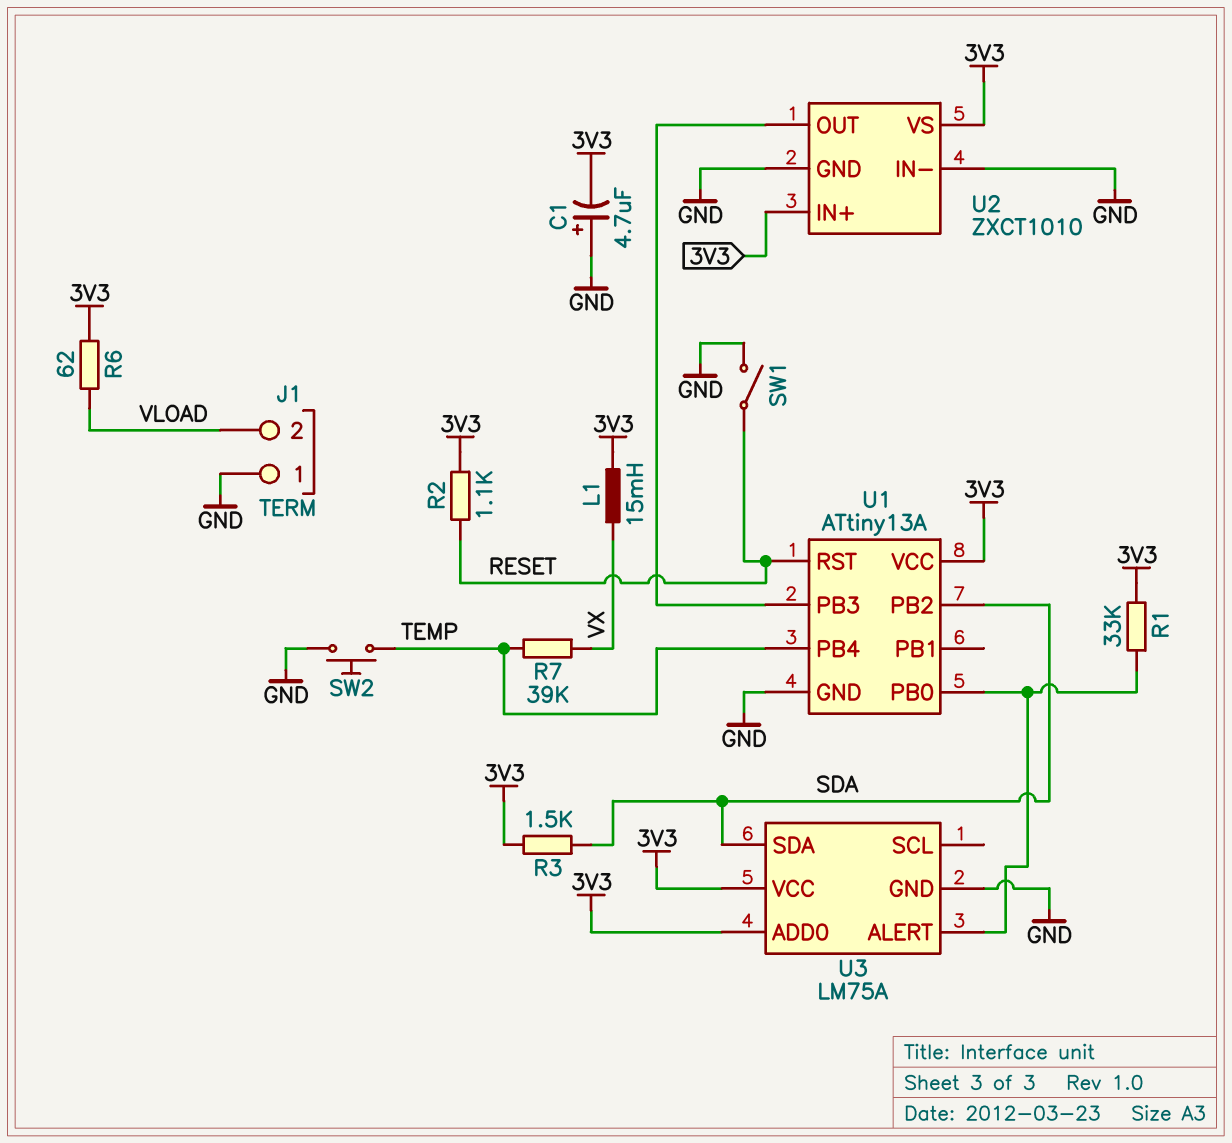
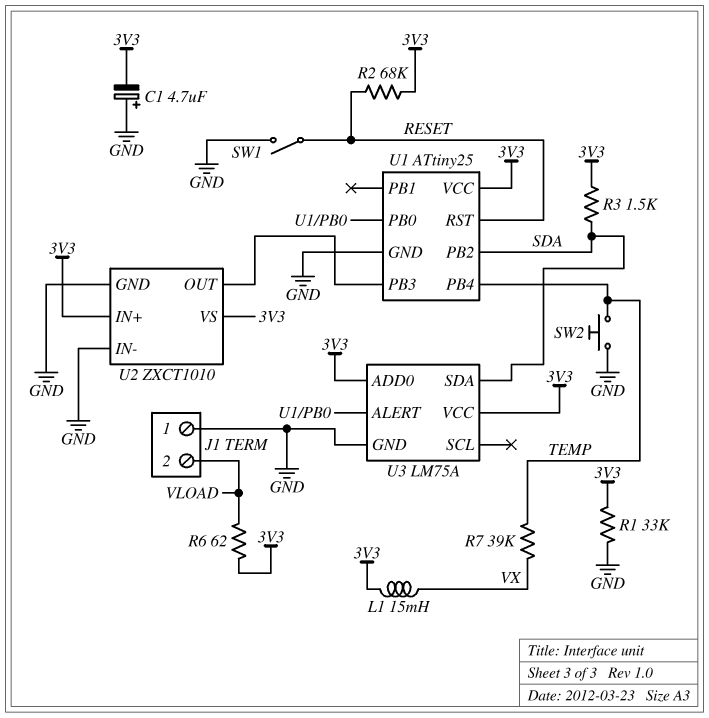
R1: 33k (3V3, U1/PB0) -> 33k (3V3, GND)
R2: 1.1k (3V3, RESET) -> 68k (3V3, RESET)
U1: ATtiny13A -> ATtiny25

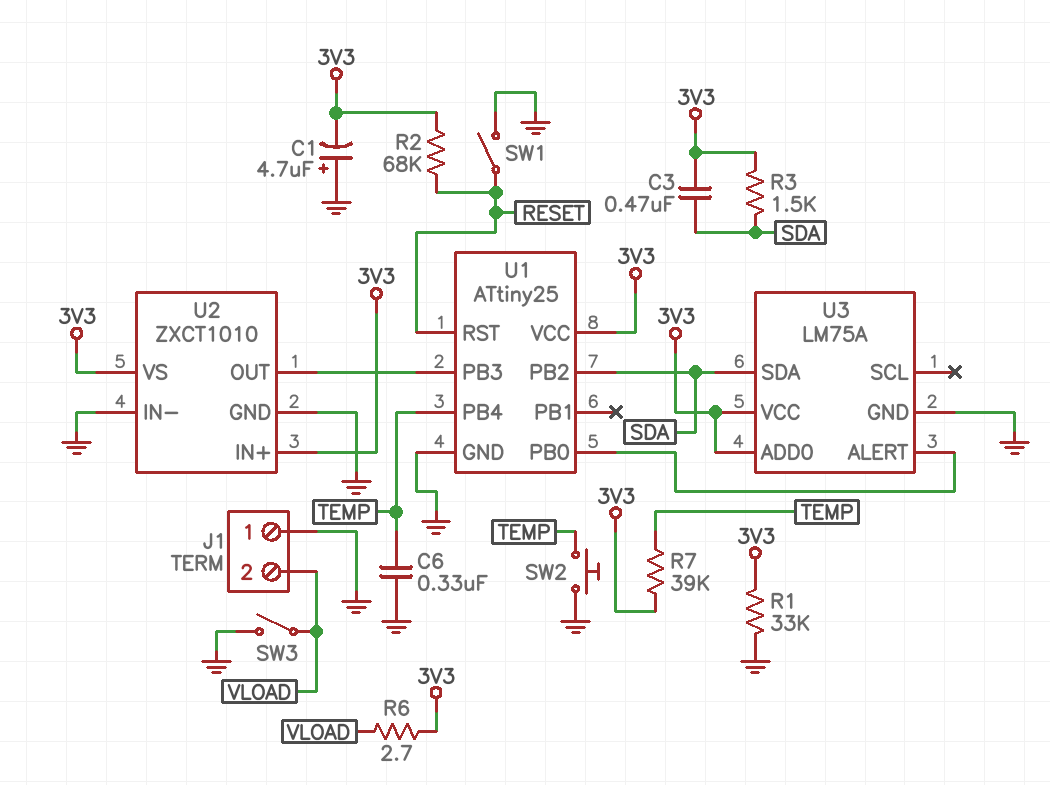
C3: none -> 470nF (3V3, SDA)
C6: none -> 330nF (GND, TEMP)
L1: 15mH (3V3, VX) -> none
R6: 62 (3V3, VLOAD) -> 2.7 (3V3, VLOAD)
R7: 39k (TEMP, VX) -> 39k (3V3, TEMP)
SW3: none -> switch (GND, VLOAD)

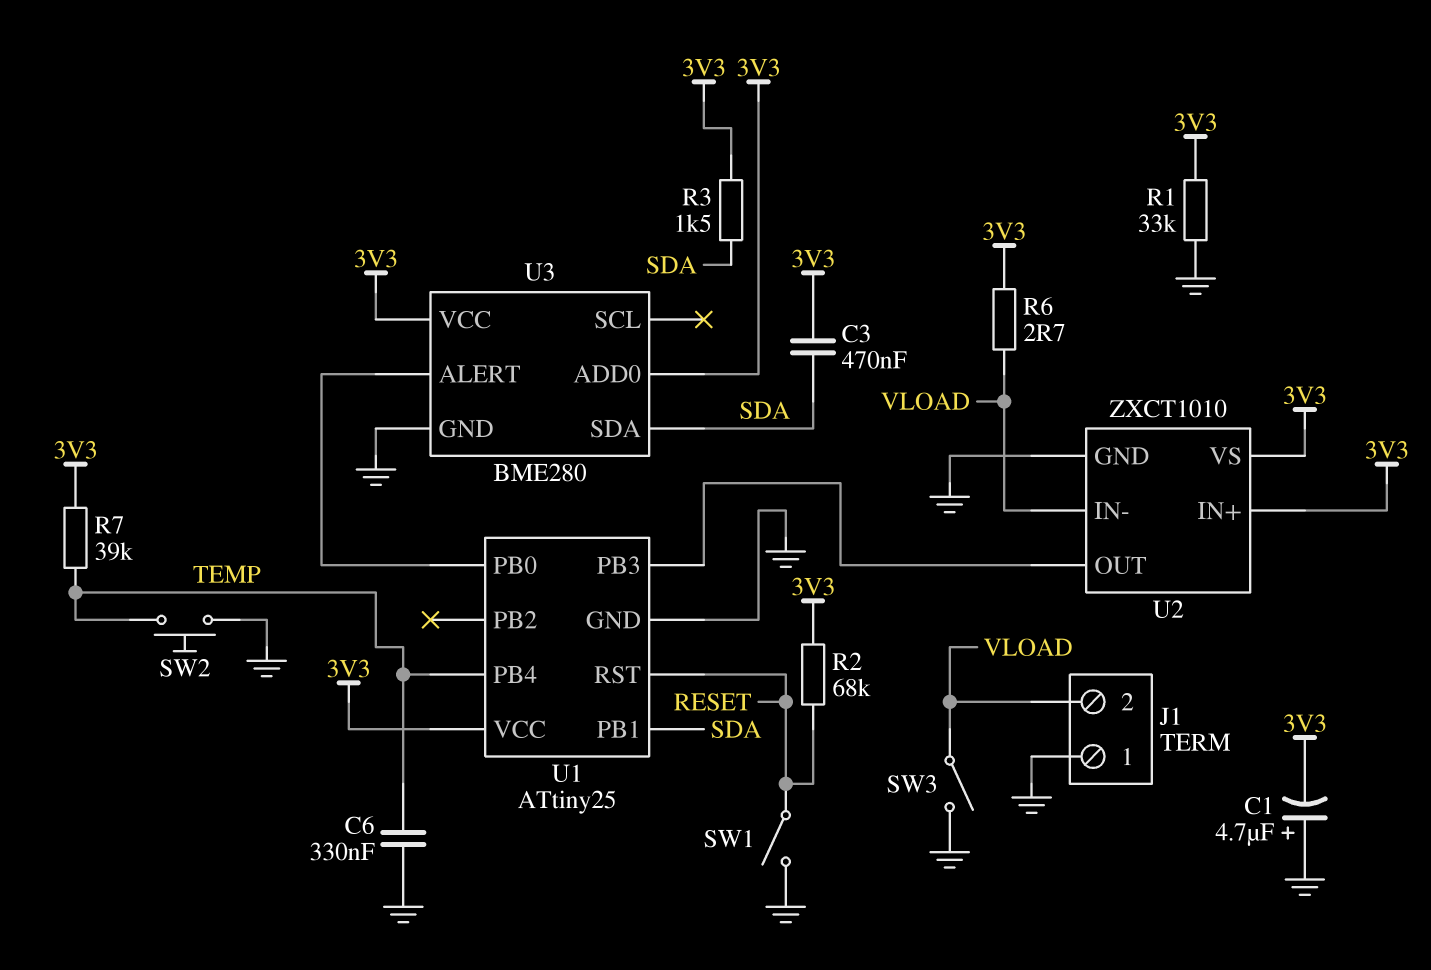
U1 pin PB1: none -> SDA
U1 pin PB2: SDA -> none
U2 pin IN-: GND -> VLOAD
U3: LM75A -> BME280

